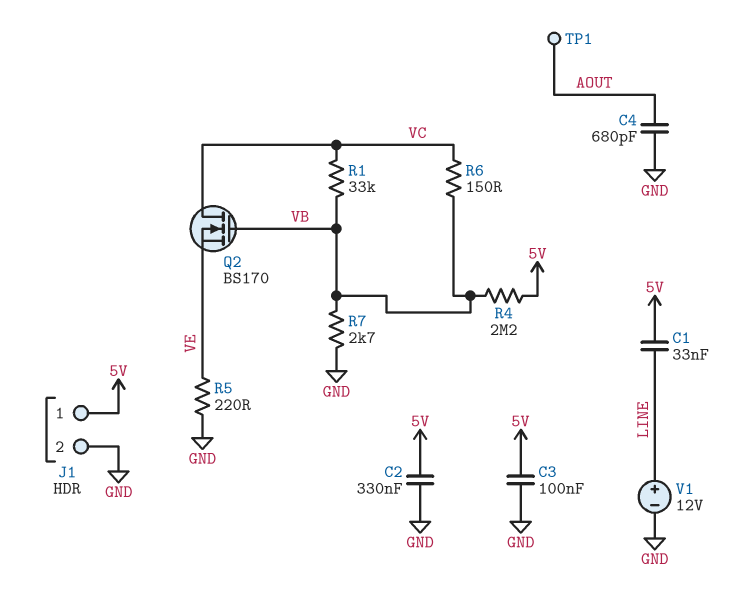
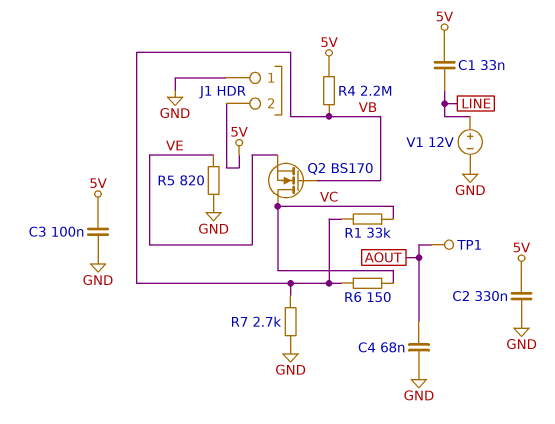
C4: 680pF (AOUT, GND) -> 68nF (AOUT, GND)
J1 pin 1: 5V -> GND
J1 pin 2: GND -> 5V
R5: 220 (GND, VE) -> 820 (GND, VE)

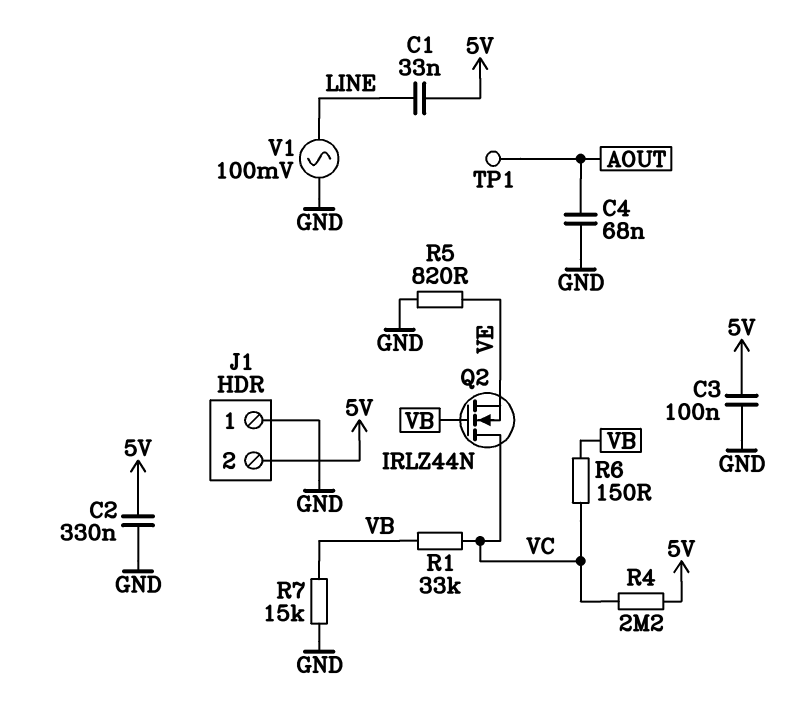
Q2: NMOS BS170 (G VB, D VC, S VE) -> NMOS IRLZ44N (G VB, D VC, S VE)
R4: 2.2M (5V, VB) -> 2.2M (5V, VC)
R7: 2.7k (GND, VB) -> 15k (GND, VB)
V1: 12V (plus LINE, minus GND) -> AC 100mV (GND, LINE)

